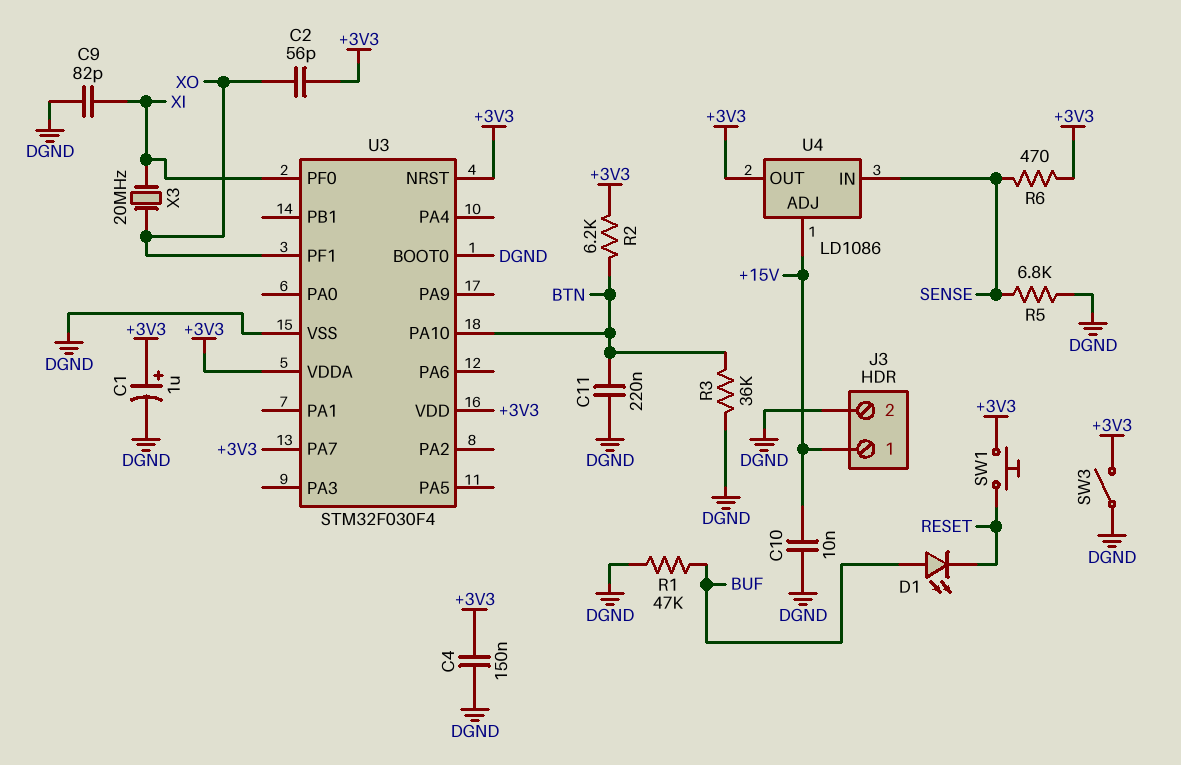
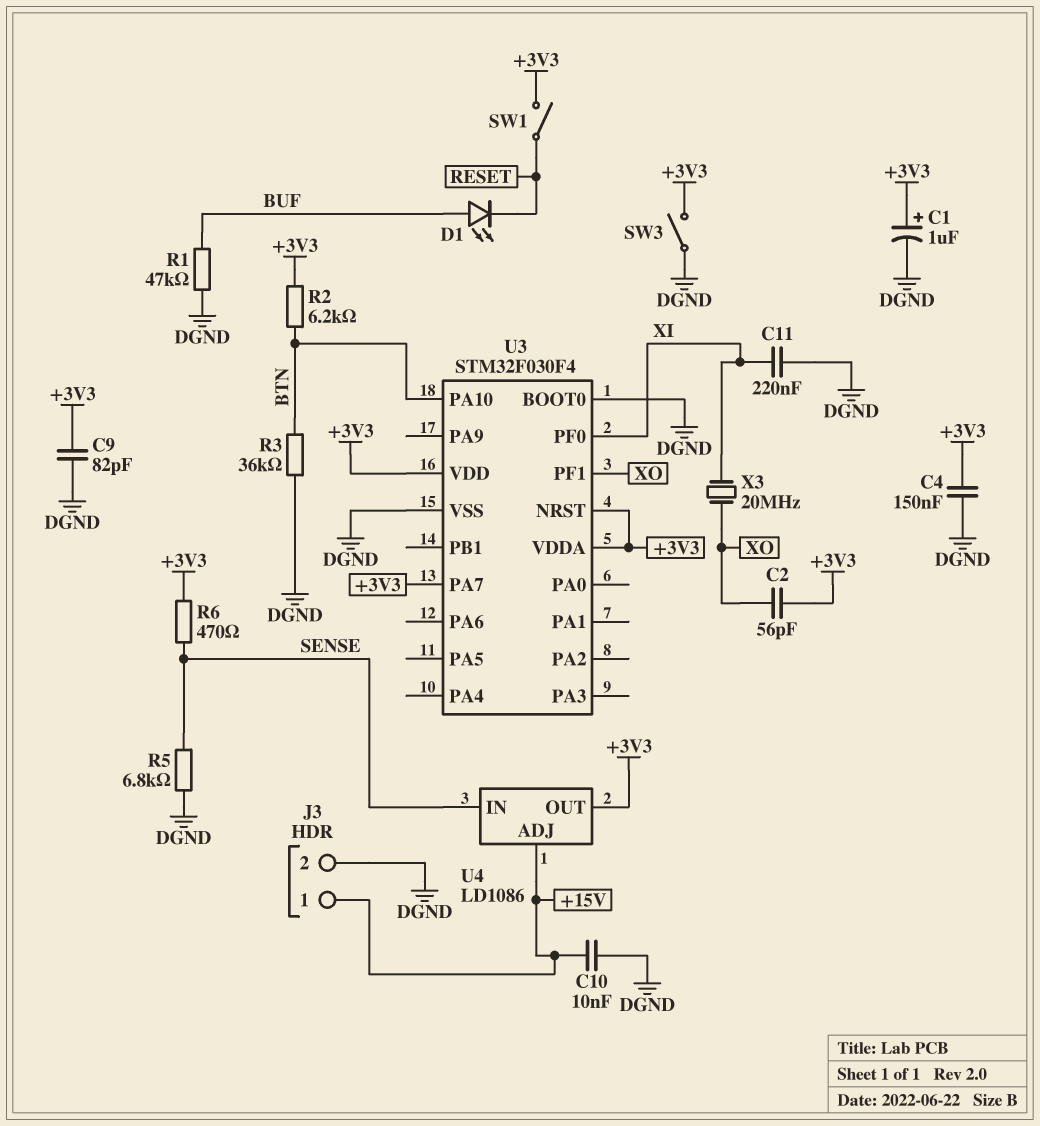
C9: 82pF (DGND, XI) -> 82pF (+3V3, DGND)
C11: 220nF (BTN, DGND) -> 220nF (DGND, XI)
SW1: button (+3V3, RESET) -> switch (+3V3, RESET)

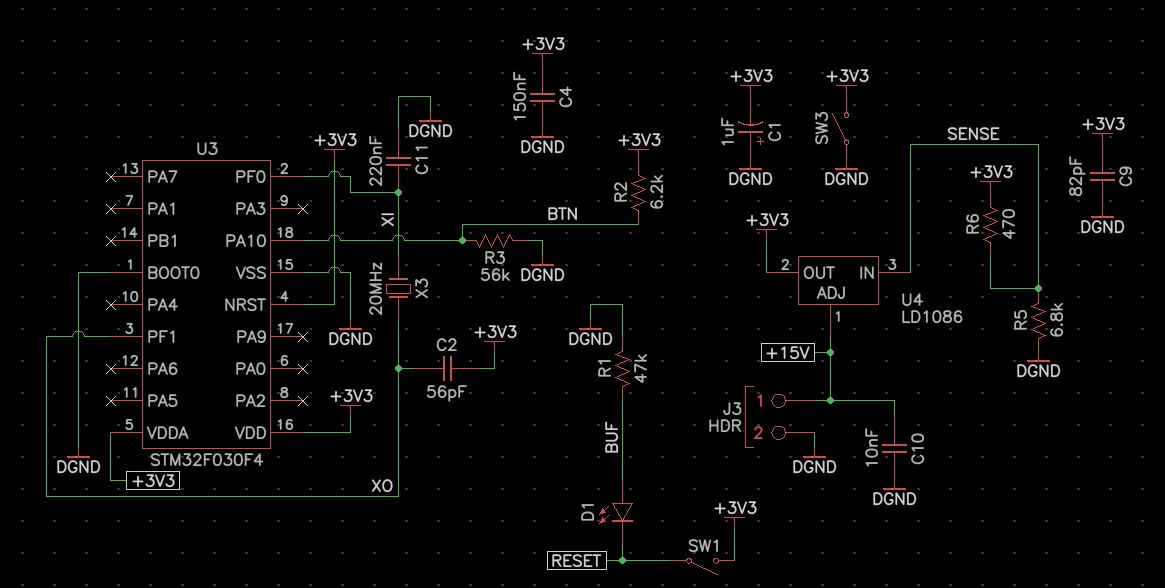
C1: 1uF (plus +3V3, minus DGND) -> 1uF (plus DGND, minus +3V3)
R3: 36k (BTN, DGND) -> 56k (BTN, DGND)
U3 pin PA7: +3V3 -> none

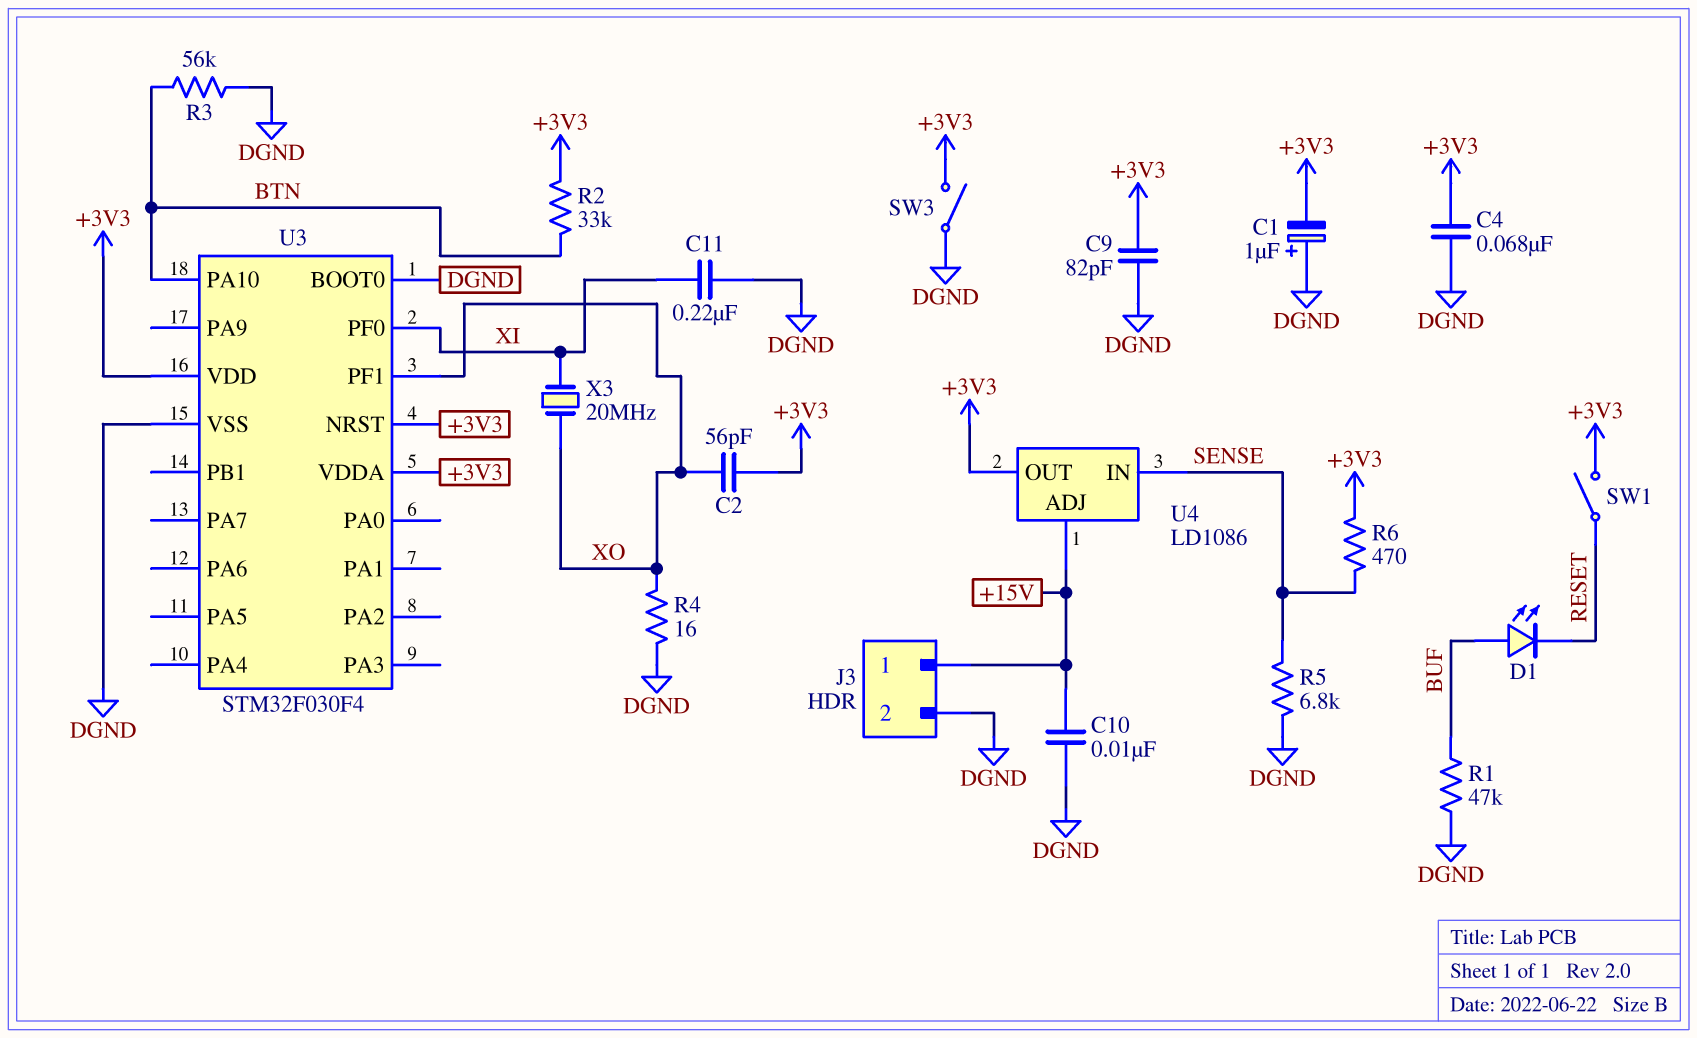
C4: 150nF (+3V3, DGND) -> 68nF (+3V3, DGND)
R2: 6.2k (+3V3, BTN) -> 33k (+3V3, BTN)
R4: none -> 16 (DGND, XO)

